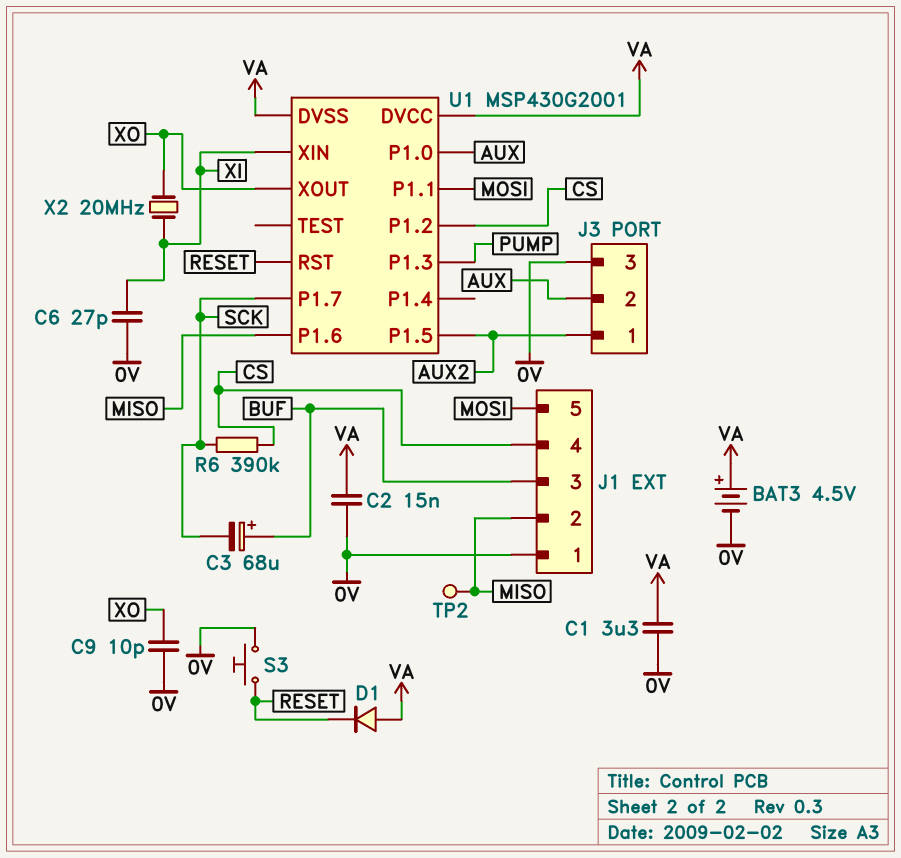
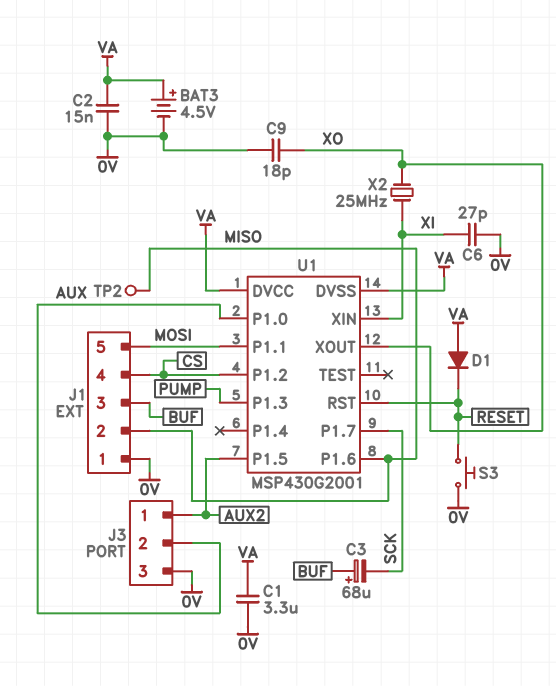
C9: 10pF (0V, XO) -> 18pF (0V, XO)
R6: 390k (CS, SCK) -> none
X2: 20MHz (XI, XO) -> 25MHz (XI, XO)

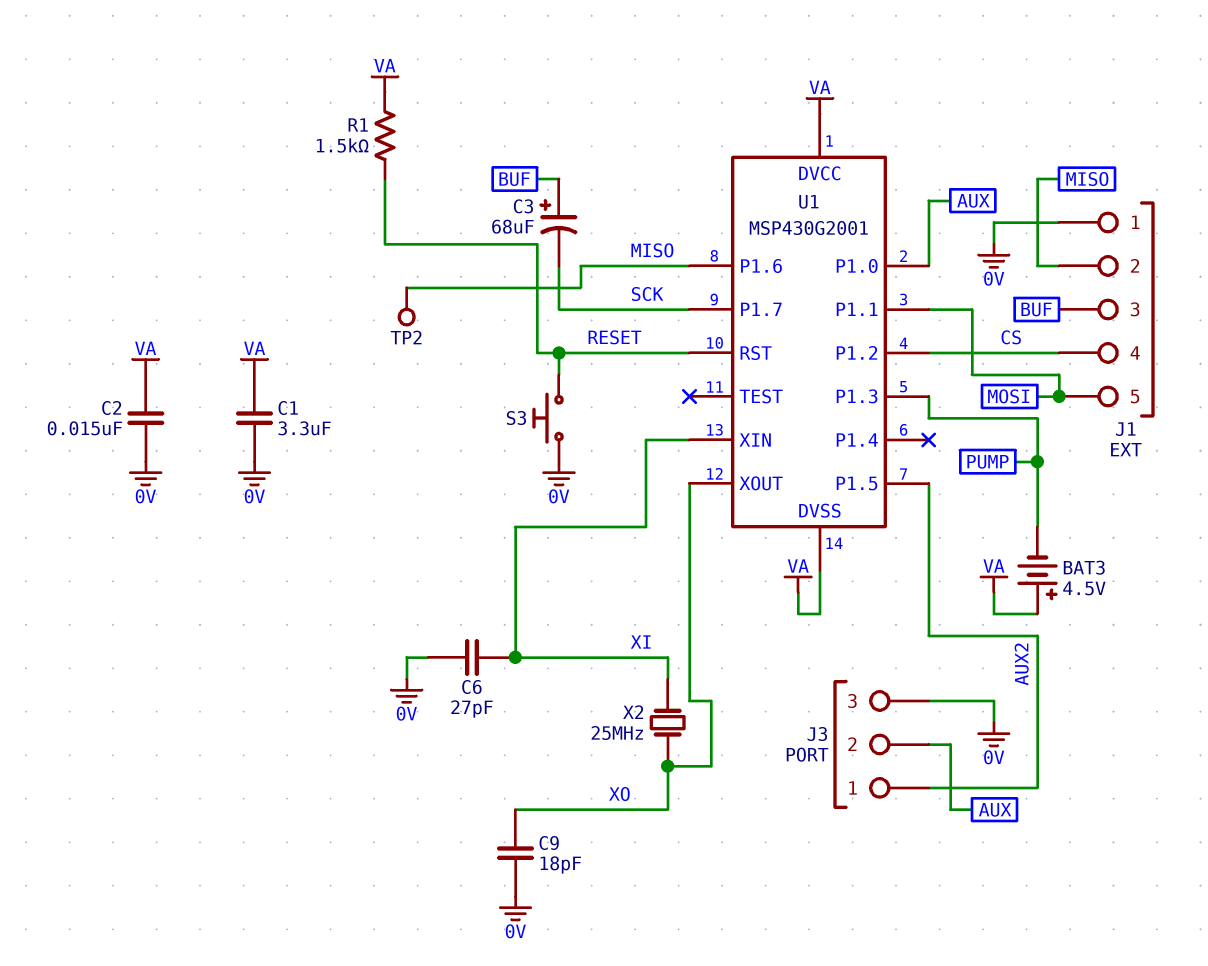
BAT3: 4.5V (plus VA, minus 0V) -> 4.5V (plus VA, minus PUMP)
D1: diode (A VA, K RESET) -> none
R1: none -> 1.5k (RESET, VA)

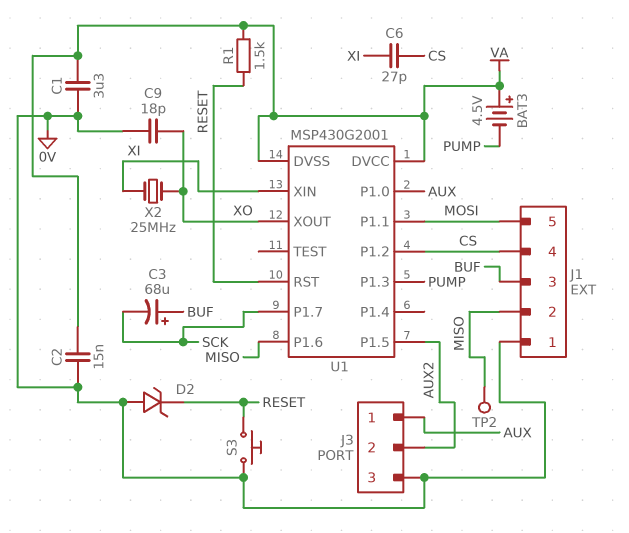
C6: 27pF (0V, XI) -> 27pF (CS, XI)
D2: none -> zener (A 0V, K RESET)
J3 pin 1: AUX2 -> AUX
J3 pin 2: AUX -> AUX2

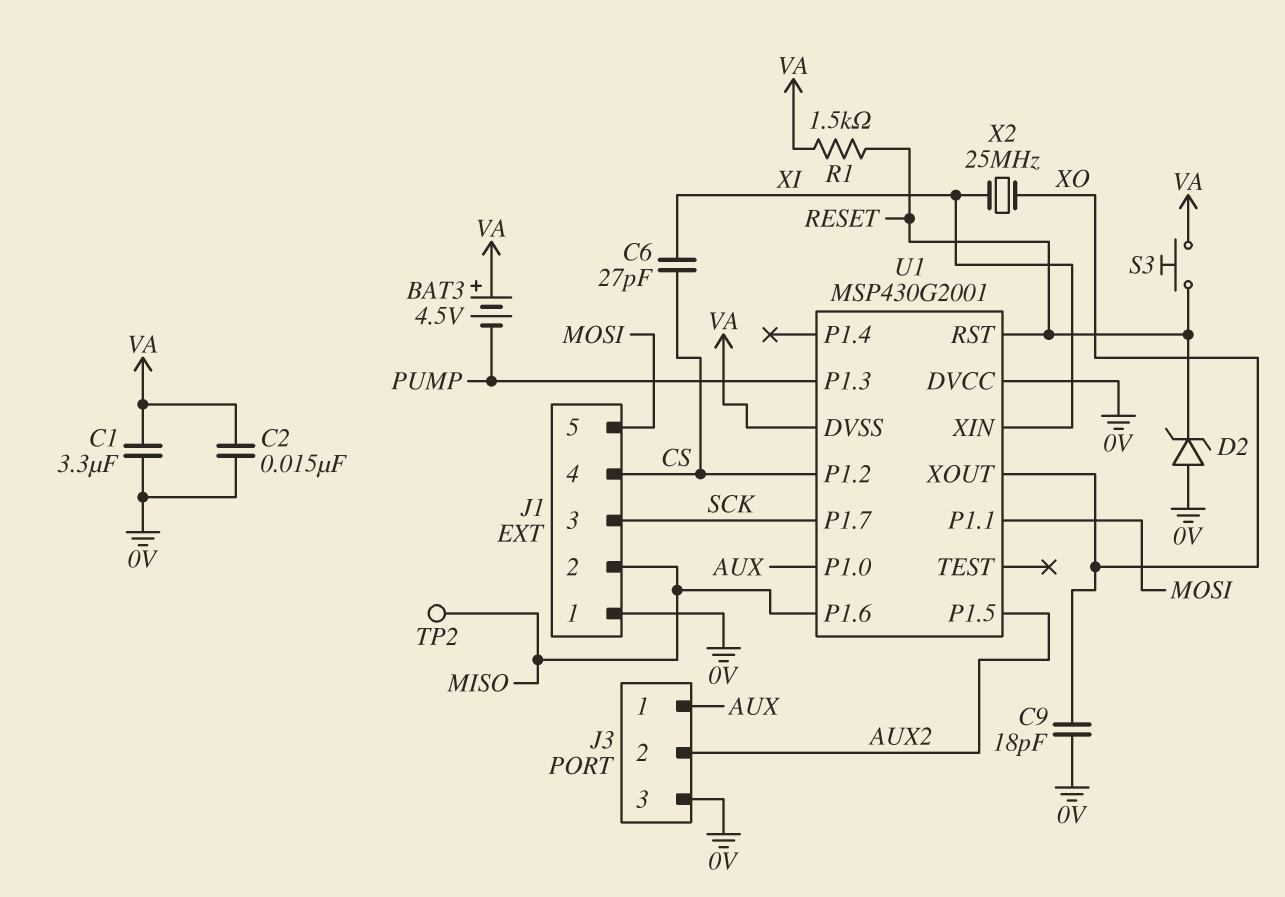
C3: 68uF (plus BUF, minus SCK) -> none
J1 pin 3: BUF -> SCK
S3: button (0V, RESET) -> button (RESET, VA)
U1 pin DVCC: VA -> 0V

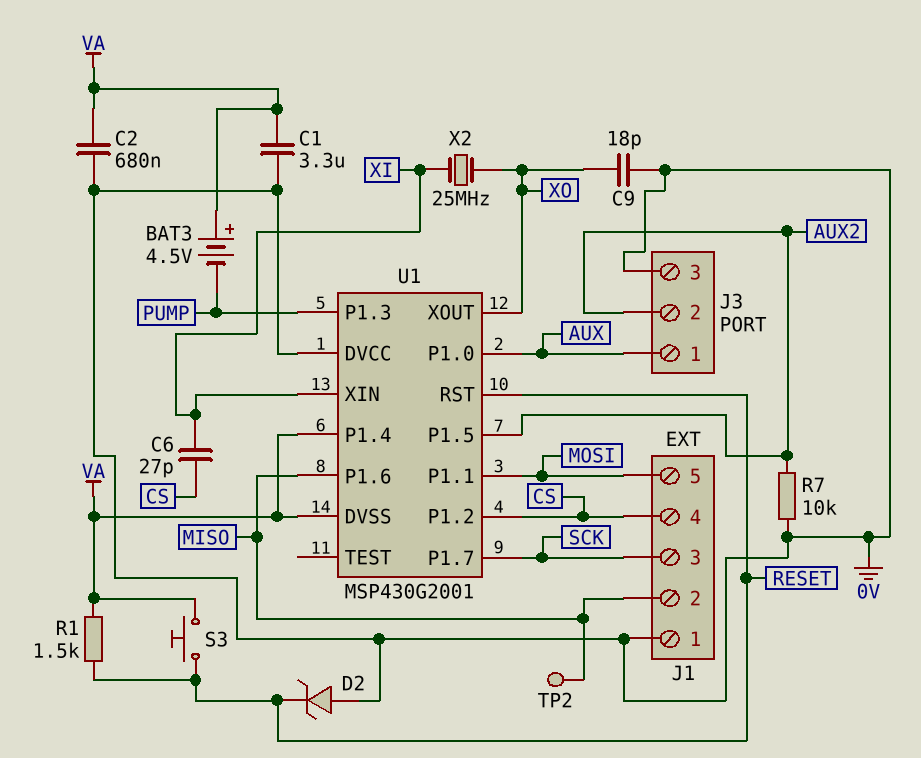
C2: 15nF (0V, VA) -> 680nF (0V, VA)
R7: none -> 10k (0V, AUX2)
U1 pin P1.4: none -> VA

